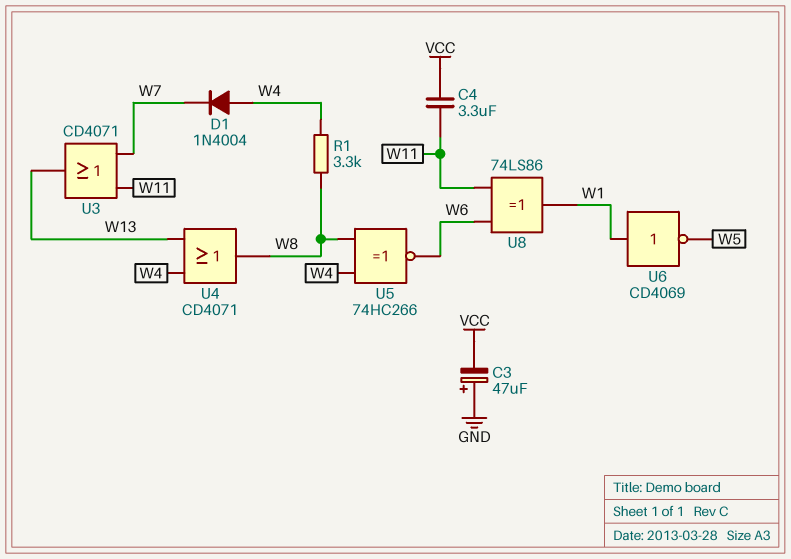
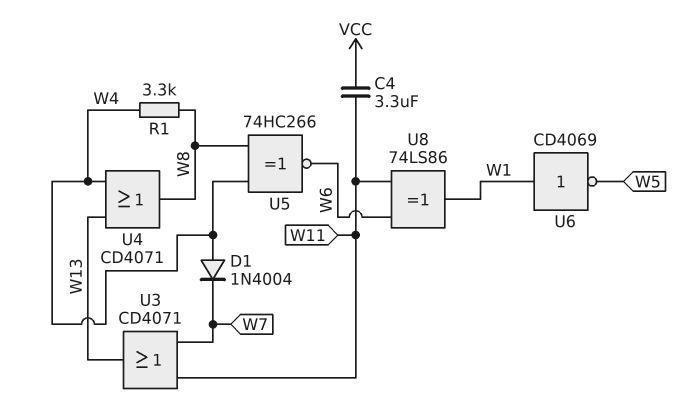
C3: 47uF (plus GND, minus VCC) -> none

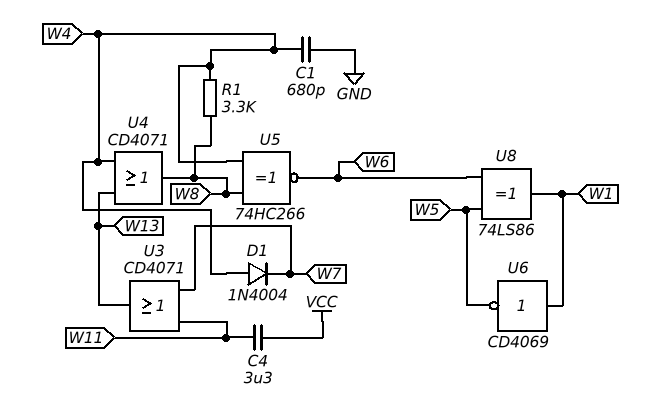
C1: none -> 680pF (GND, W4)
U8: XOR 74LS86 (in W6, in W11, out W1) -> XOR 74LS86 (in W5, in W6, out W1)

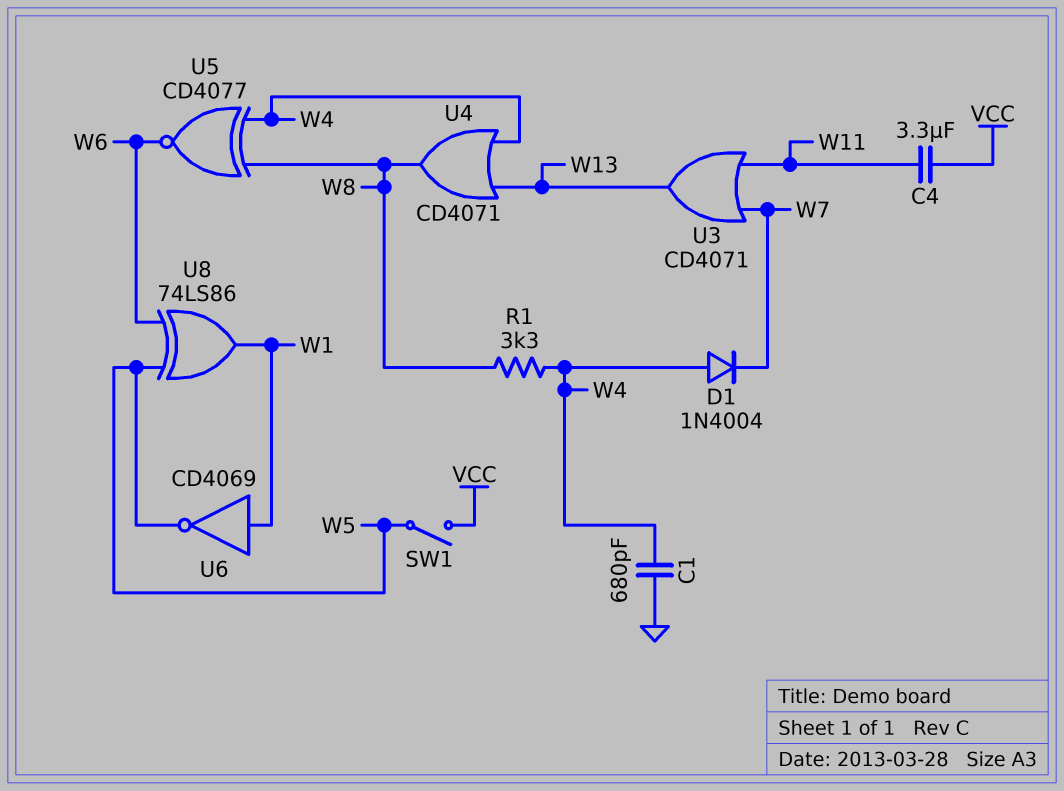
SW1: none -> switch (VCC, W5)
U5: XNOR 74HC266 (in W4, in W8, out W6) -> XNOR CD4077 (in W4, in W8, out W6)

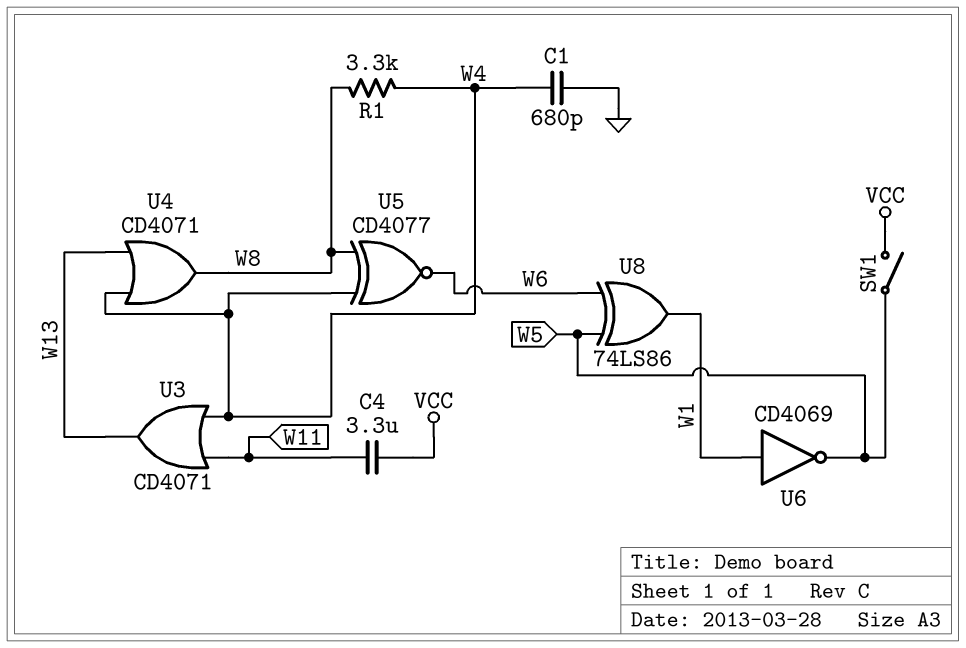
D1: diode 1N4004 (A W4, K W7) -> none
U3: OR CD4071 (in W7, in W11, out W13) -> OR CD4071 (in W4, in W11, out W13)

